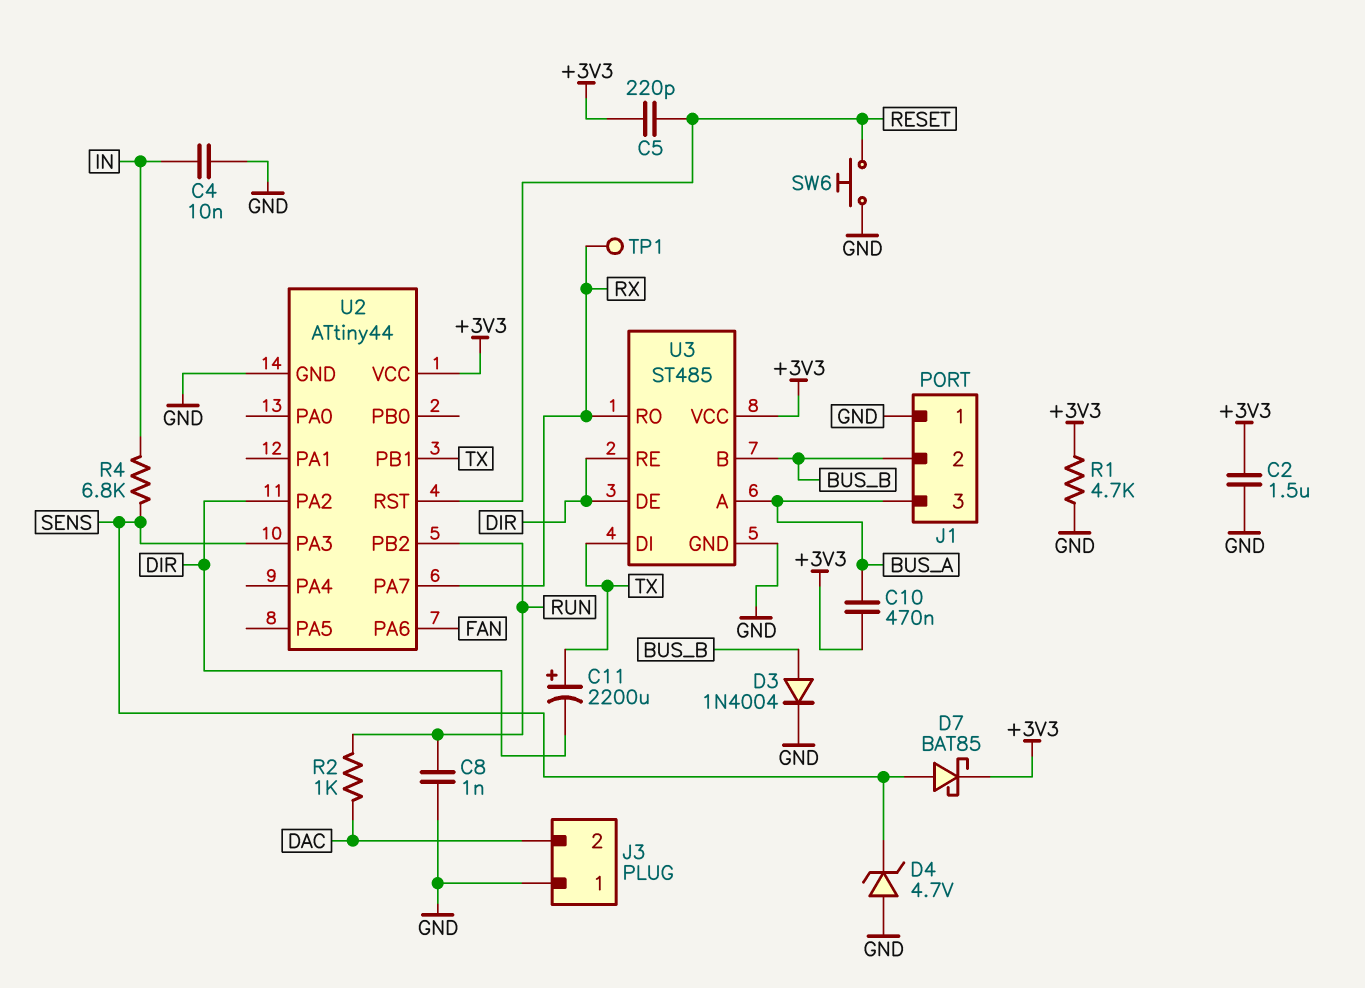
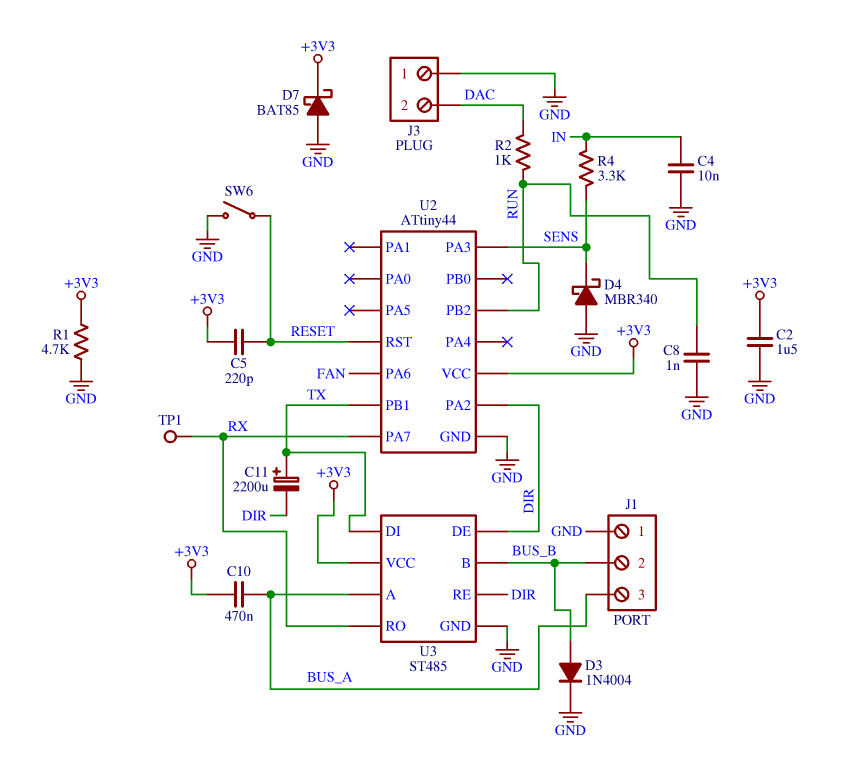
D4: zener 4.7V (A GND, K SENS) -> schottky MBR340 (A GND, K SENS)
D7: schottky BAT85 (A SENS, K +3V3) -> schottky BAT85 (A GND, K +3V3)
R4: 6.8k (IN, SENS) -> 3.3k (IN, SENS)
SW6: button (GND, RESET) -> switch (GND, RESET)

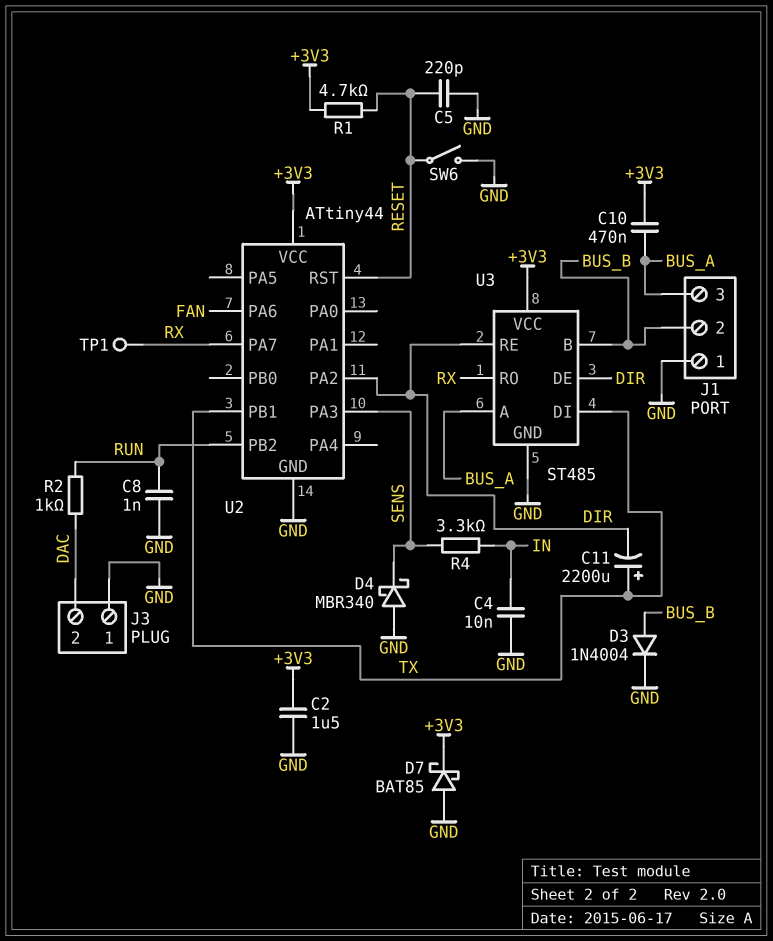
C5: 220pF (+3V3, RESET) -> 220pF (GND, RESET)
R1: 4.7k (+3V3, GND) -> 4.7k (+3V3, RESET)

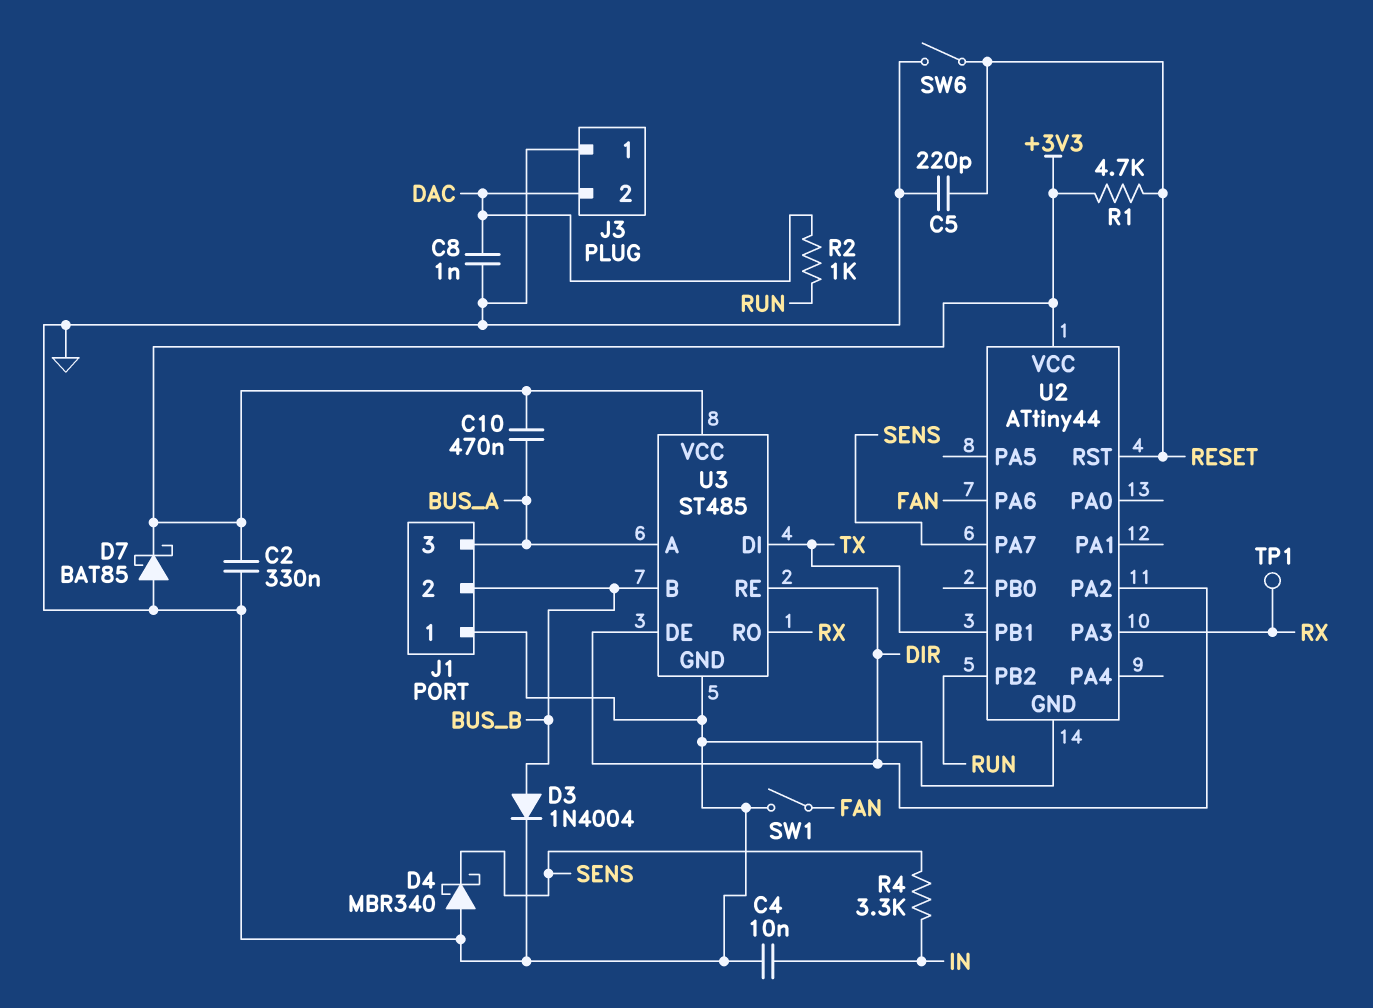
C2: 1.5uF (+3V3, GND) -> 330nF (+3V3, GND)
C8: 1nF (GND, RUN) -> 1nF (DAC, GND)
C11: 2200uF (plus TX, minus DIR) -> none
SW1: none -> switch (FAN, GND)
U2 pin PA3: SENS -> RX
U2 pin PA7: RX -> SENS

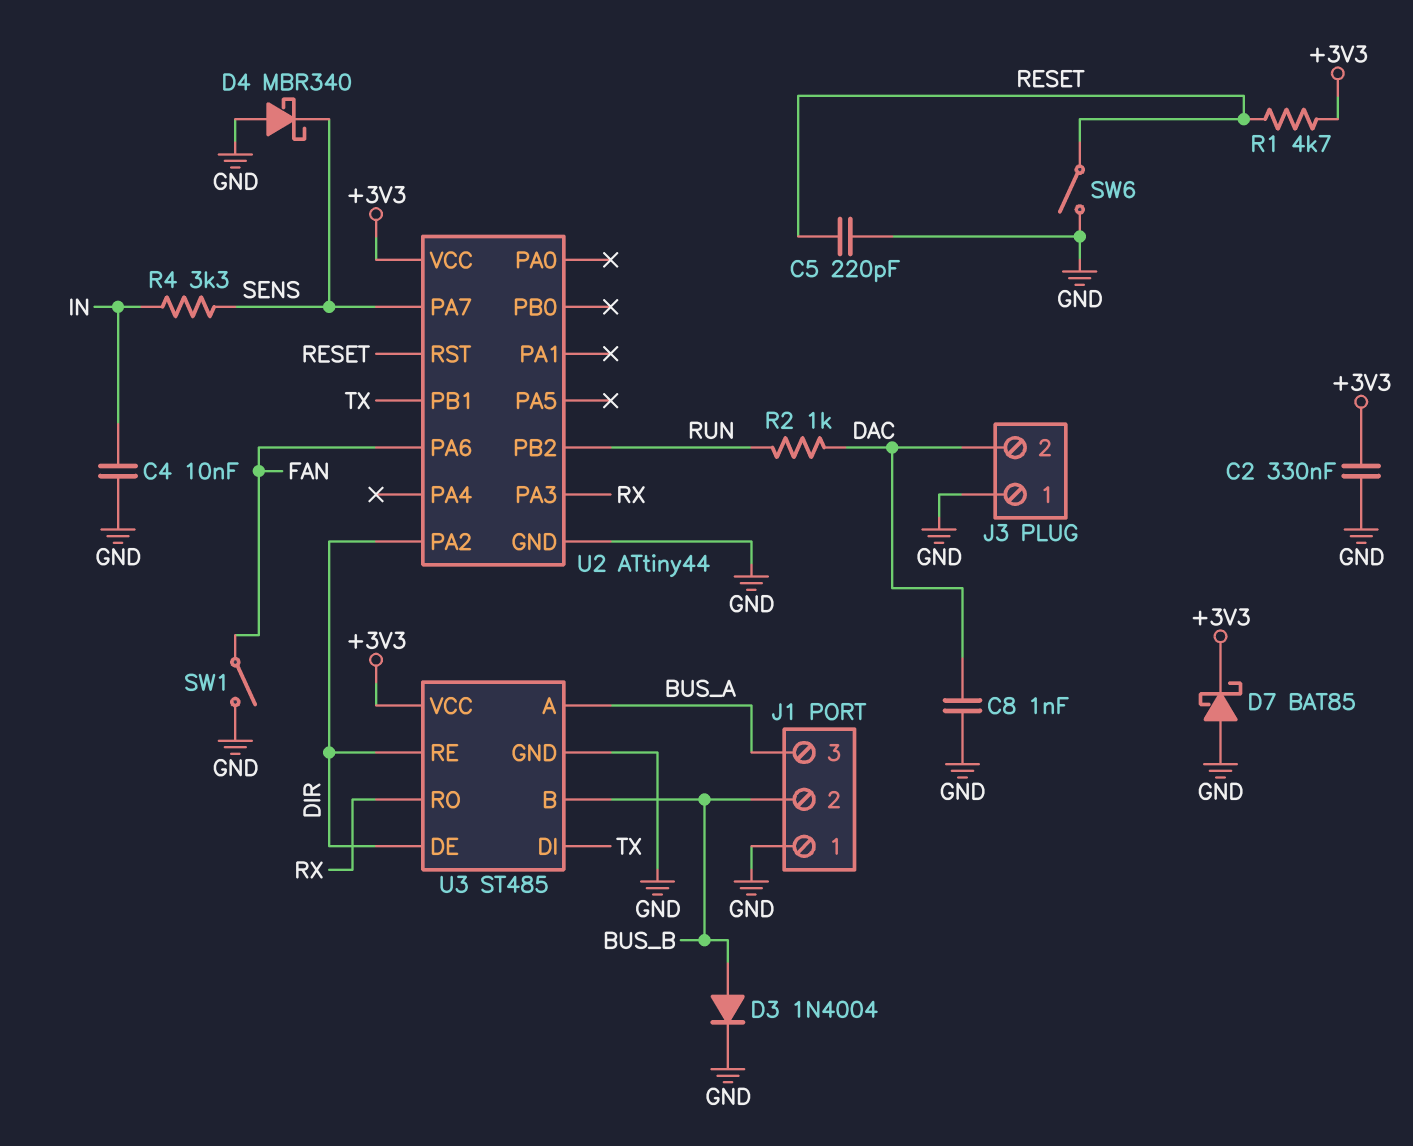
C10: 470nF (+3V3, BUS_A) -> none
TP1: test point (RX) -> none

